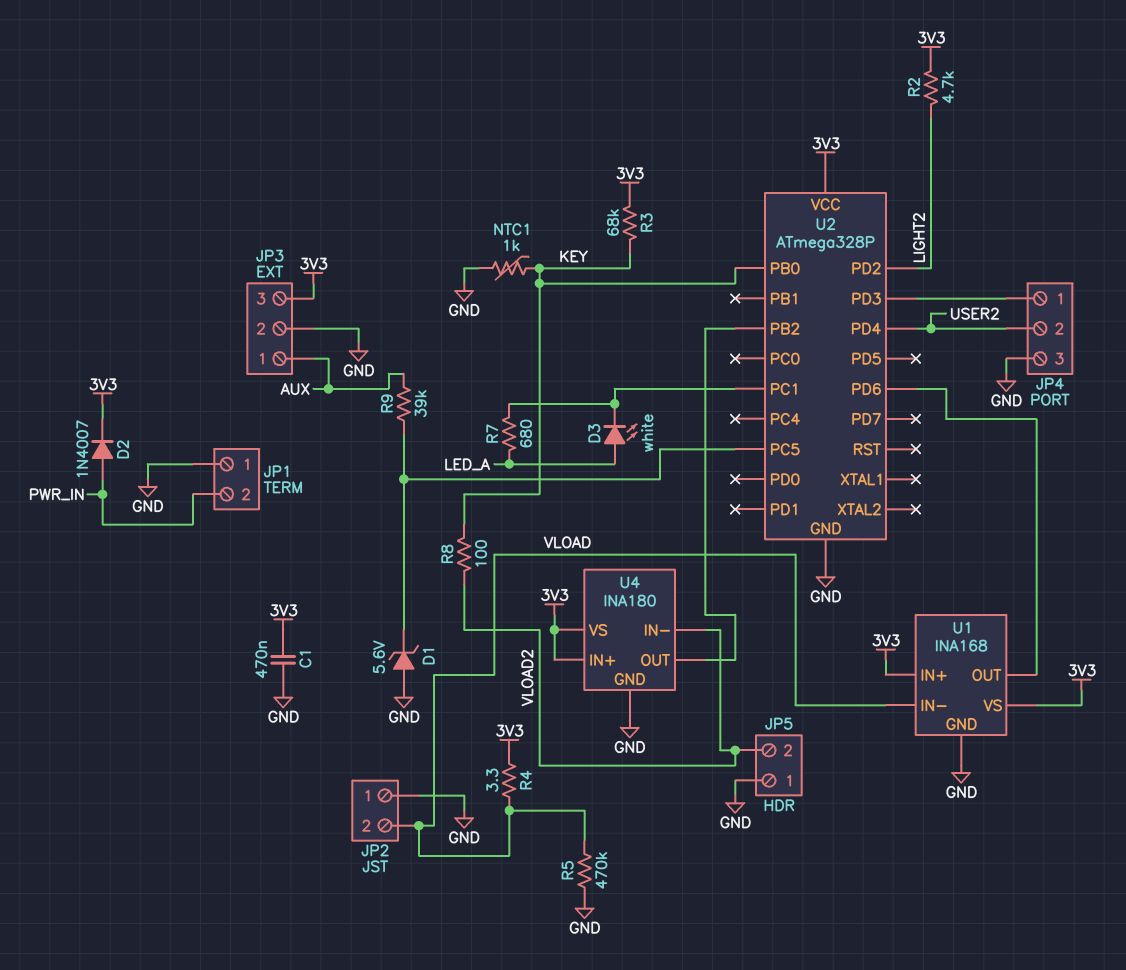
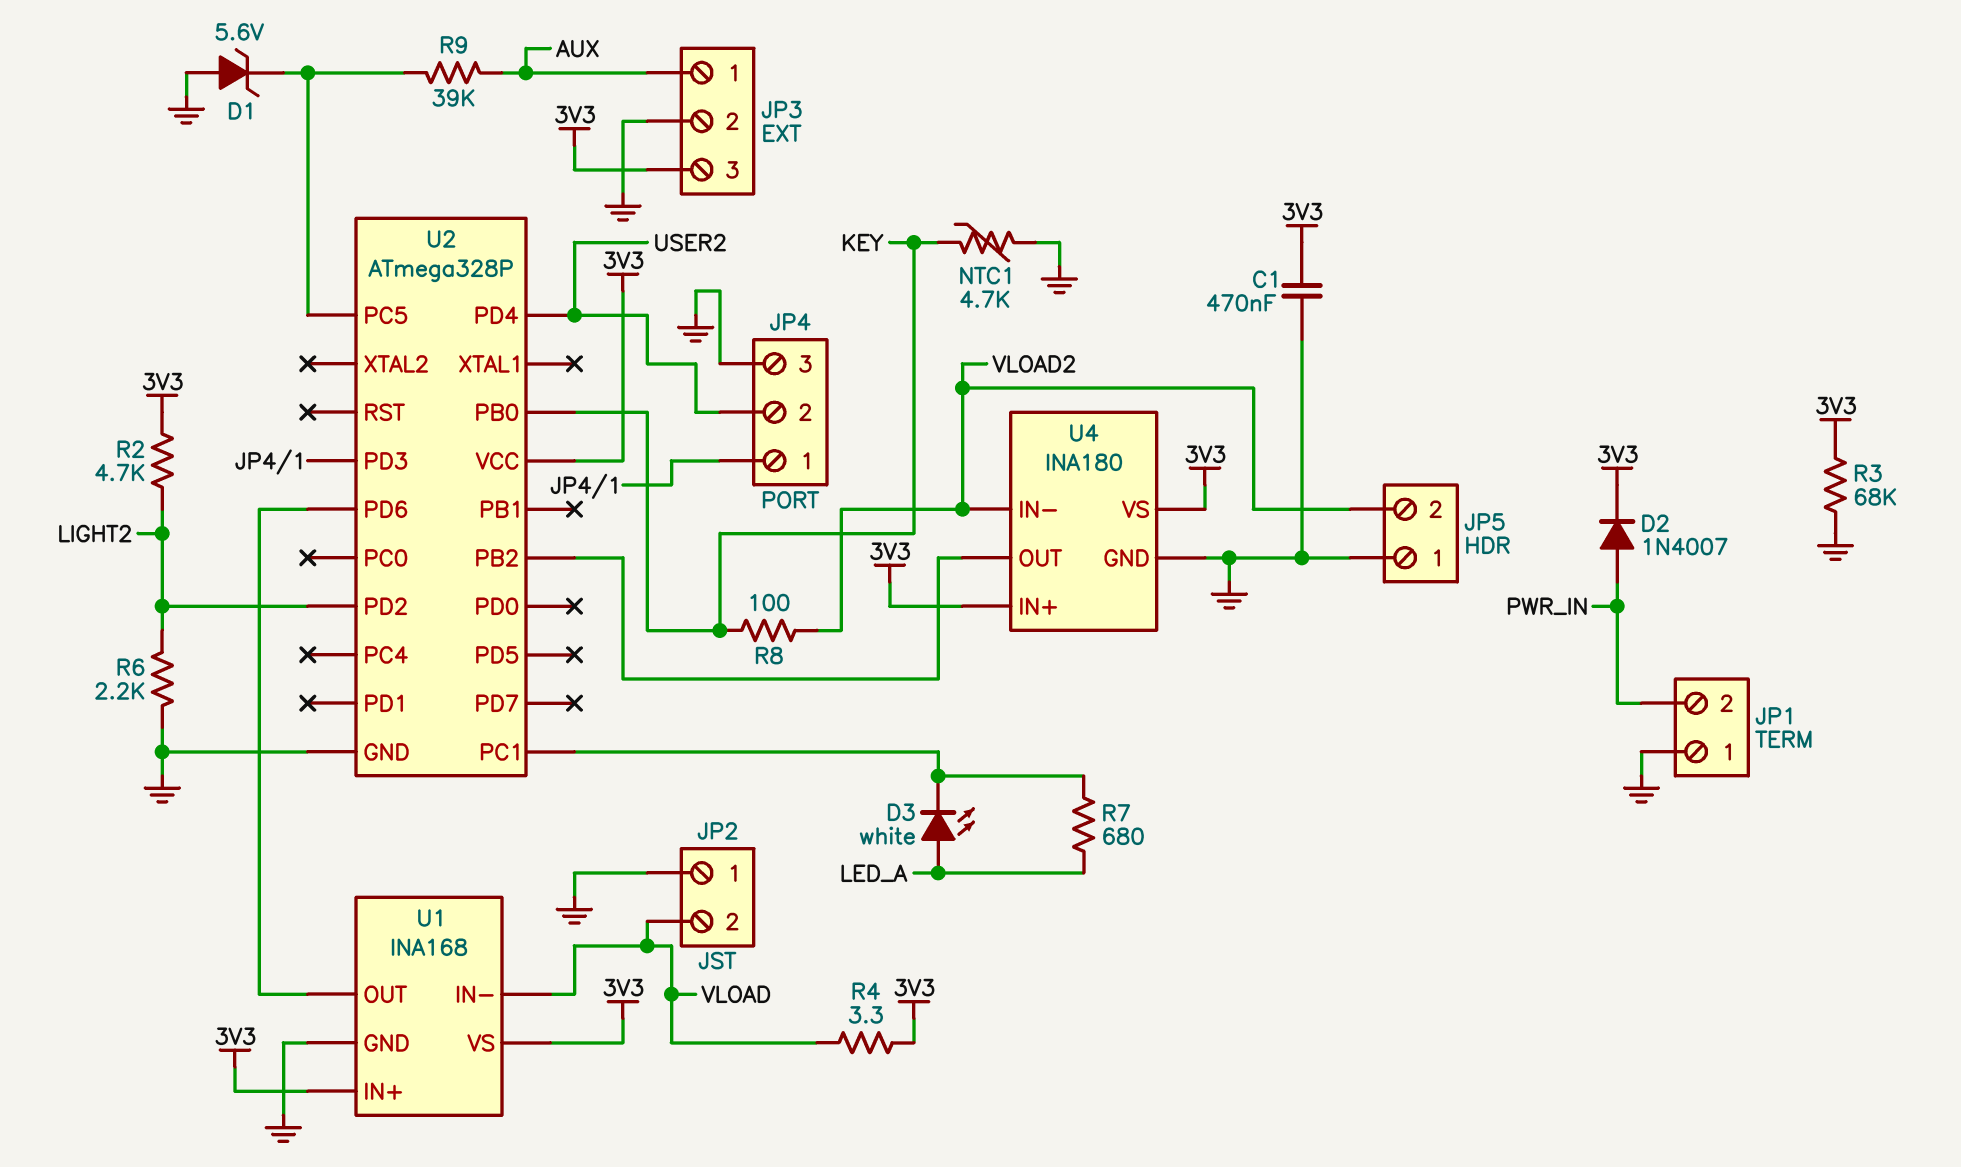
NTC1: 1k (GND, KEY) -> 4.7k (GND, KEY)
R3: 68k (3V3, KEY) -> 68k (3V3, GND)
R5: 470k (GND, VLOAD) -> none
R6: none -> 2.2k (GND, LIGHT2)

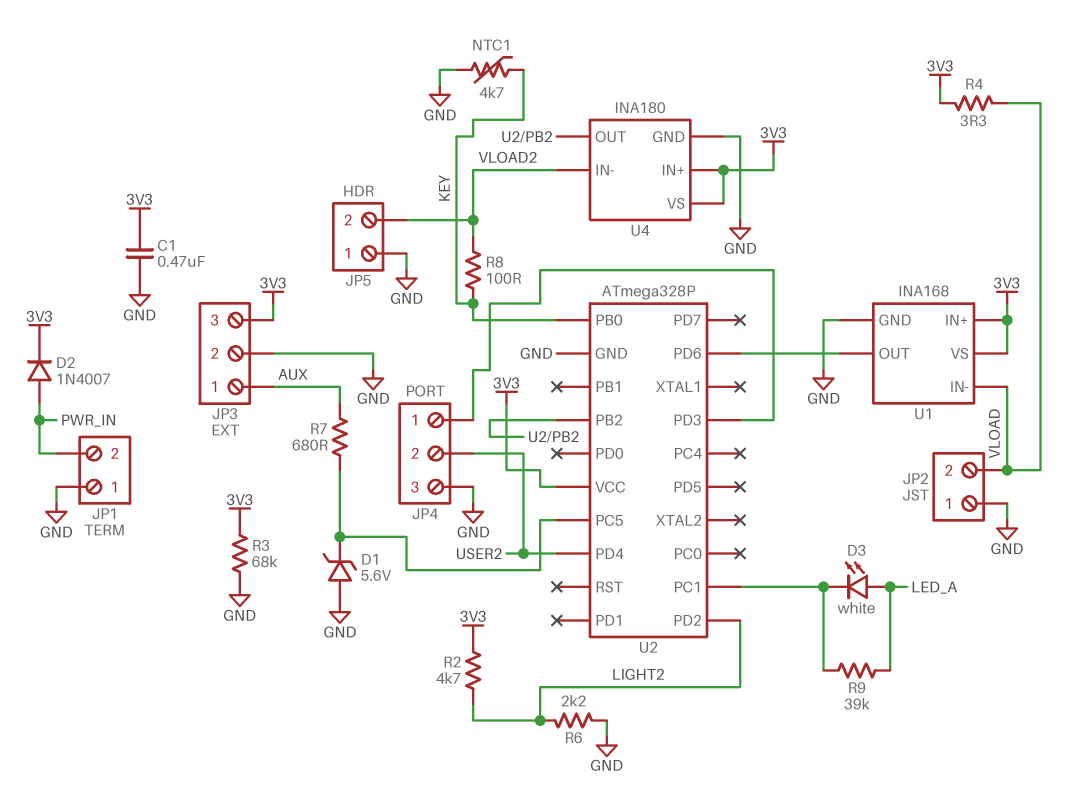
R7: 680 (LED_A, U2/PC1) -> 680 (AUX, U2/PC5)
R9: 39k (AUX, U2/PC5) -> 39k (LED_A, U2/PC1)

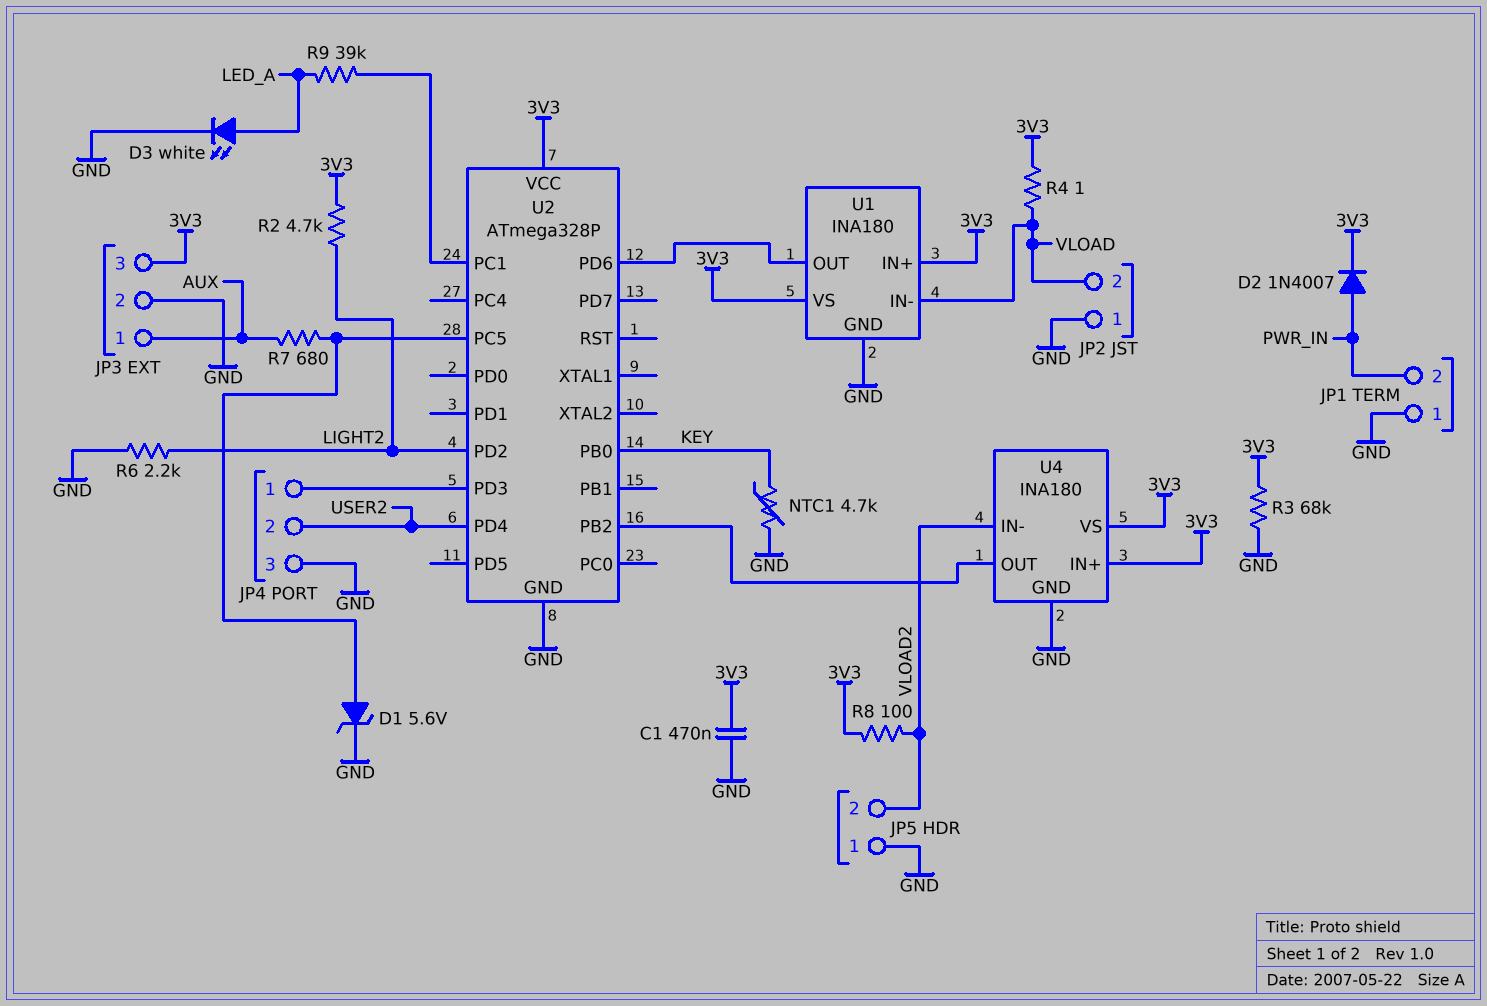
D1: zener 5.6V (A GND, K U2/PC5) -> zener 5.6V (A U2/PC5, K GND)
D3: LED white (A LED_A, K U2/PC1) -> LED white (A LED_A, K GND)
R4: 3.3 (3V3, VLOAD) -> 1 (3V3, VLOAD)
R8: 100 (KEY, VLOAD2) -> 100 (3V3, VLOAD2)
U1: INA168 -> INA180

